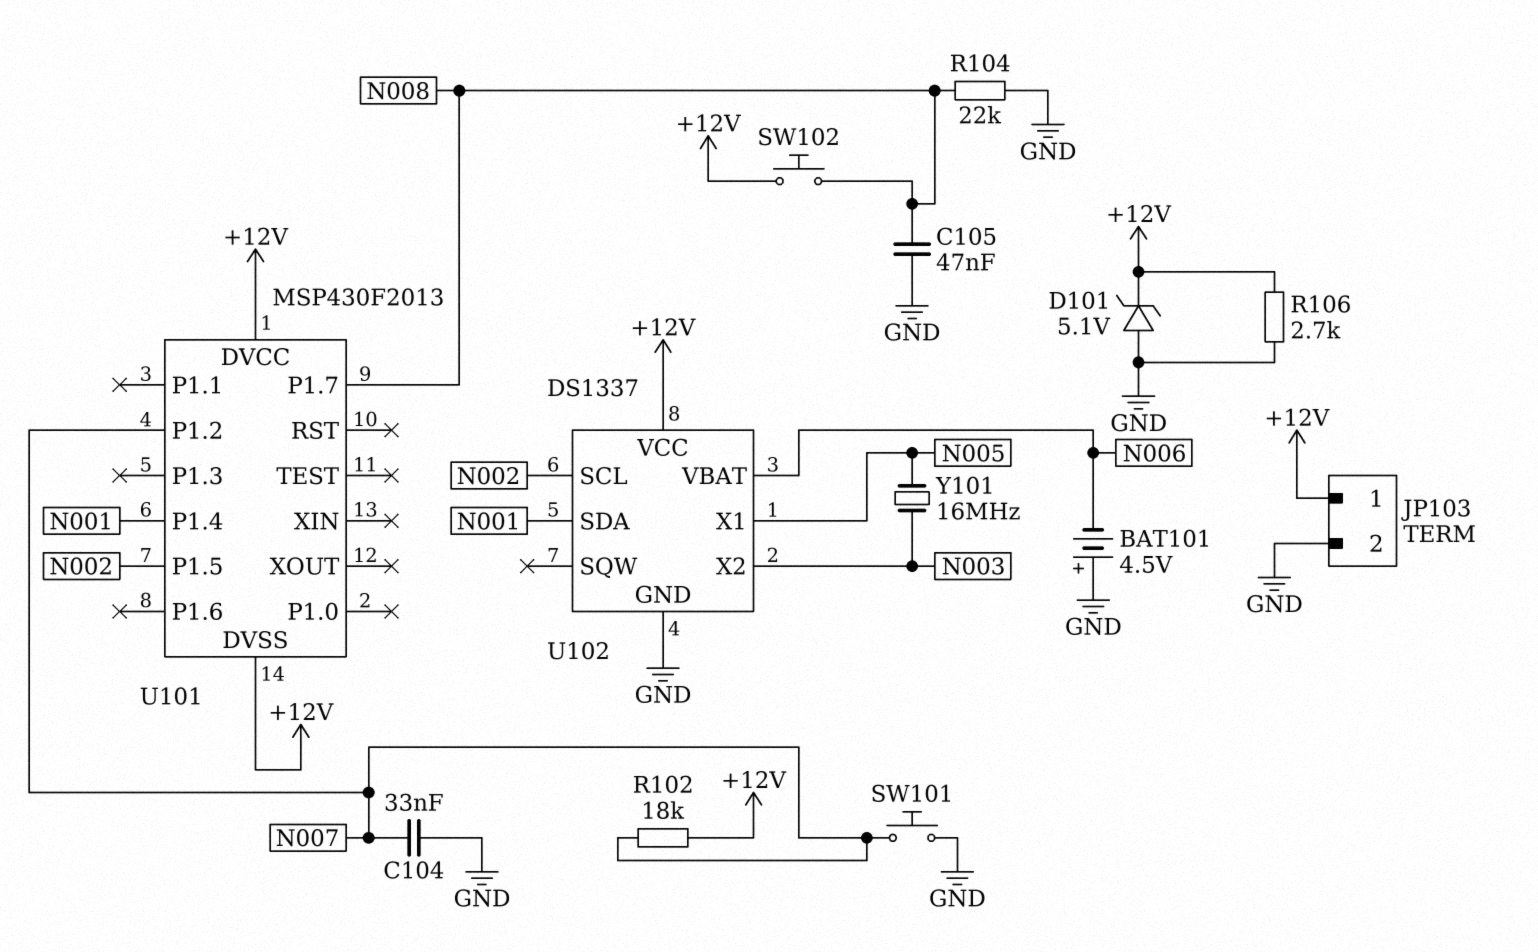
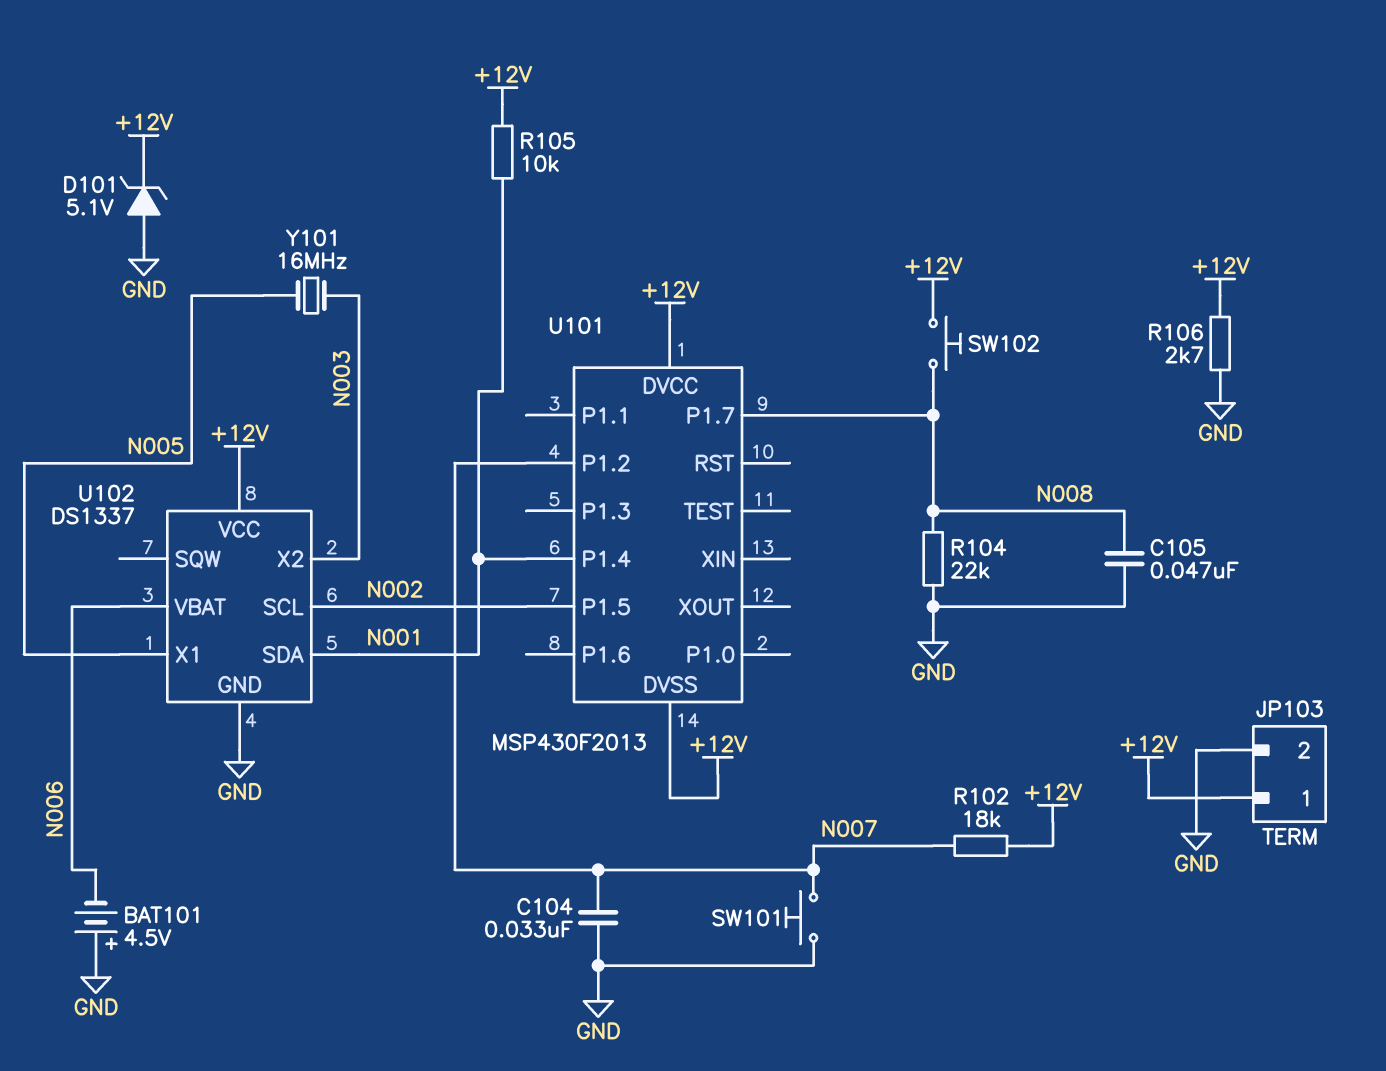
R105: none -> 10k (+12V, N001)

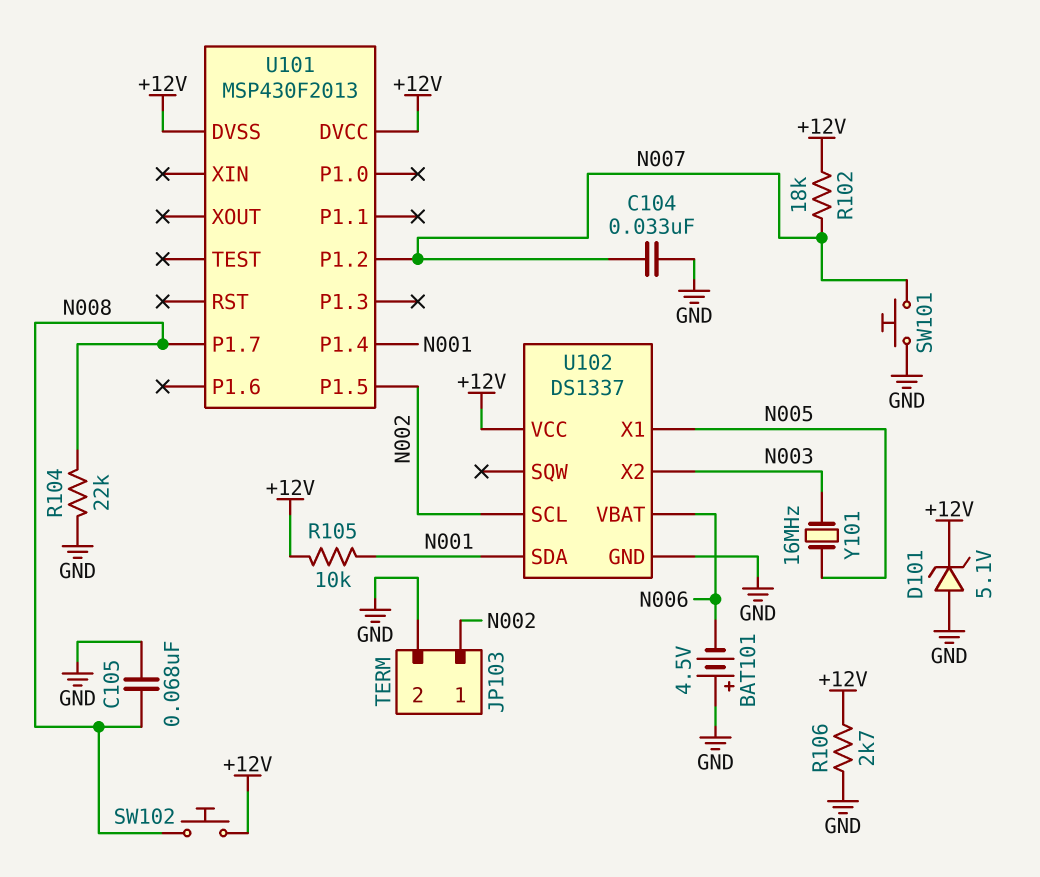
C105: 47nF (GND, N008) -> 68nF (GND, N008)
JP103 pin 1: +12V -> N002

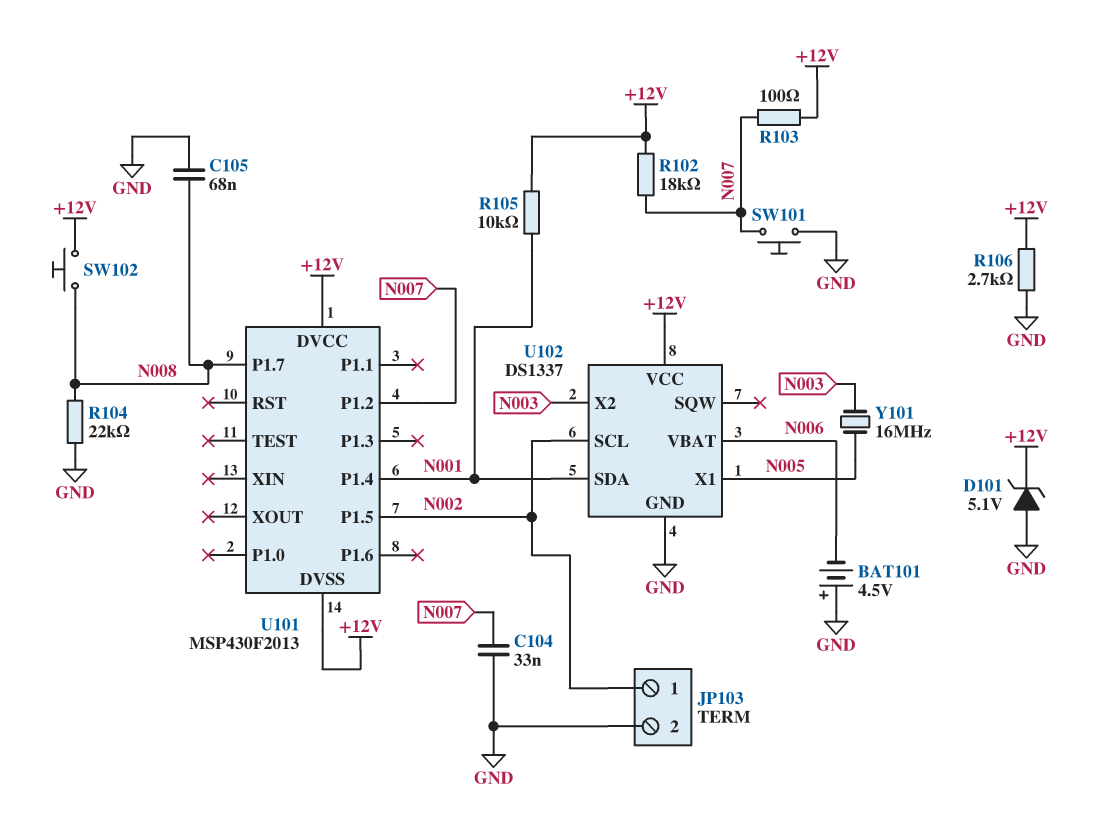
R103: none -> 100 (+12V, N007)

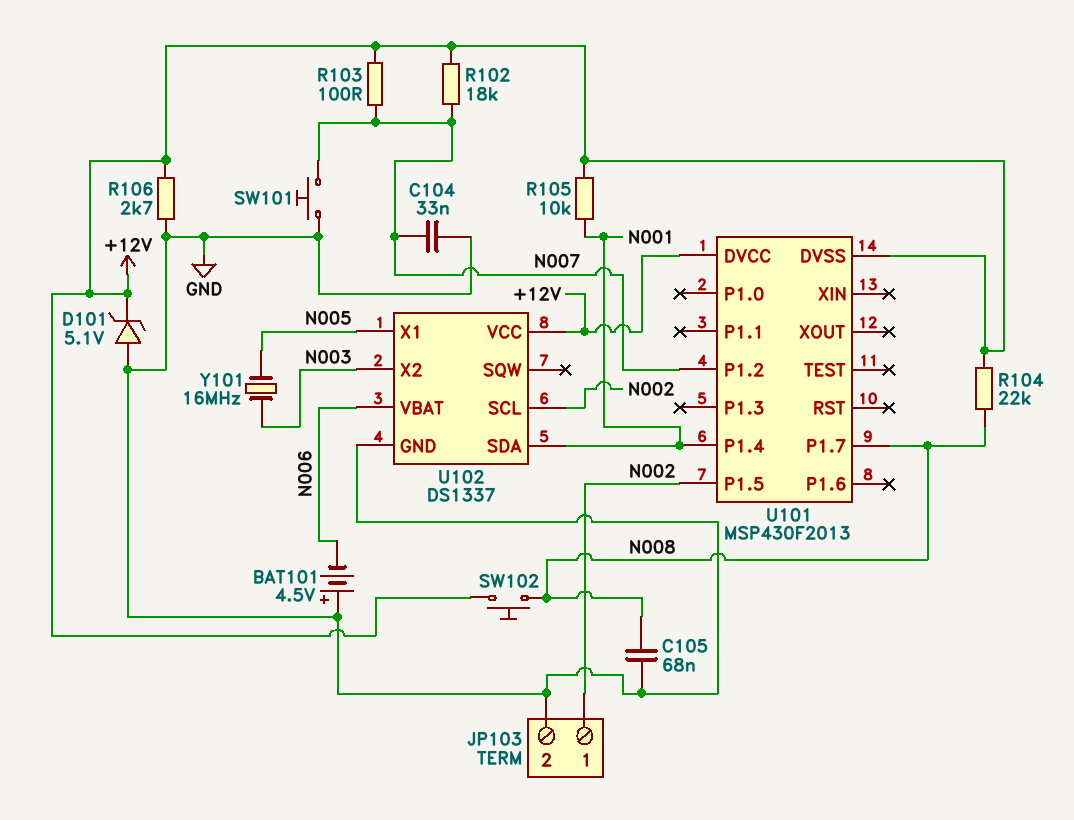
R104: 22k (GND, N008) -> 22k (+12V, N008)

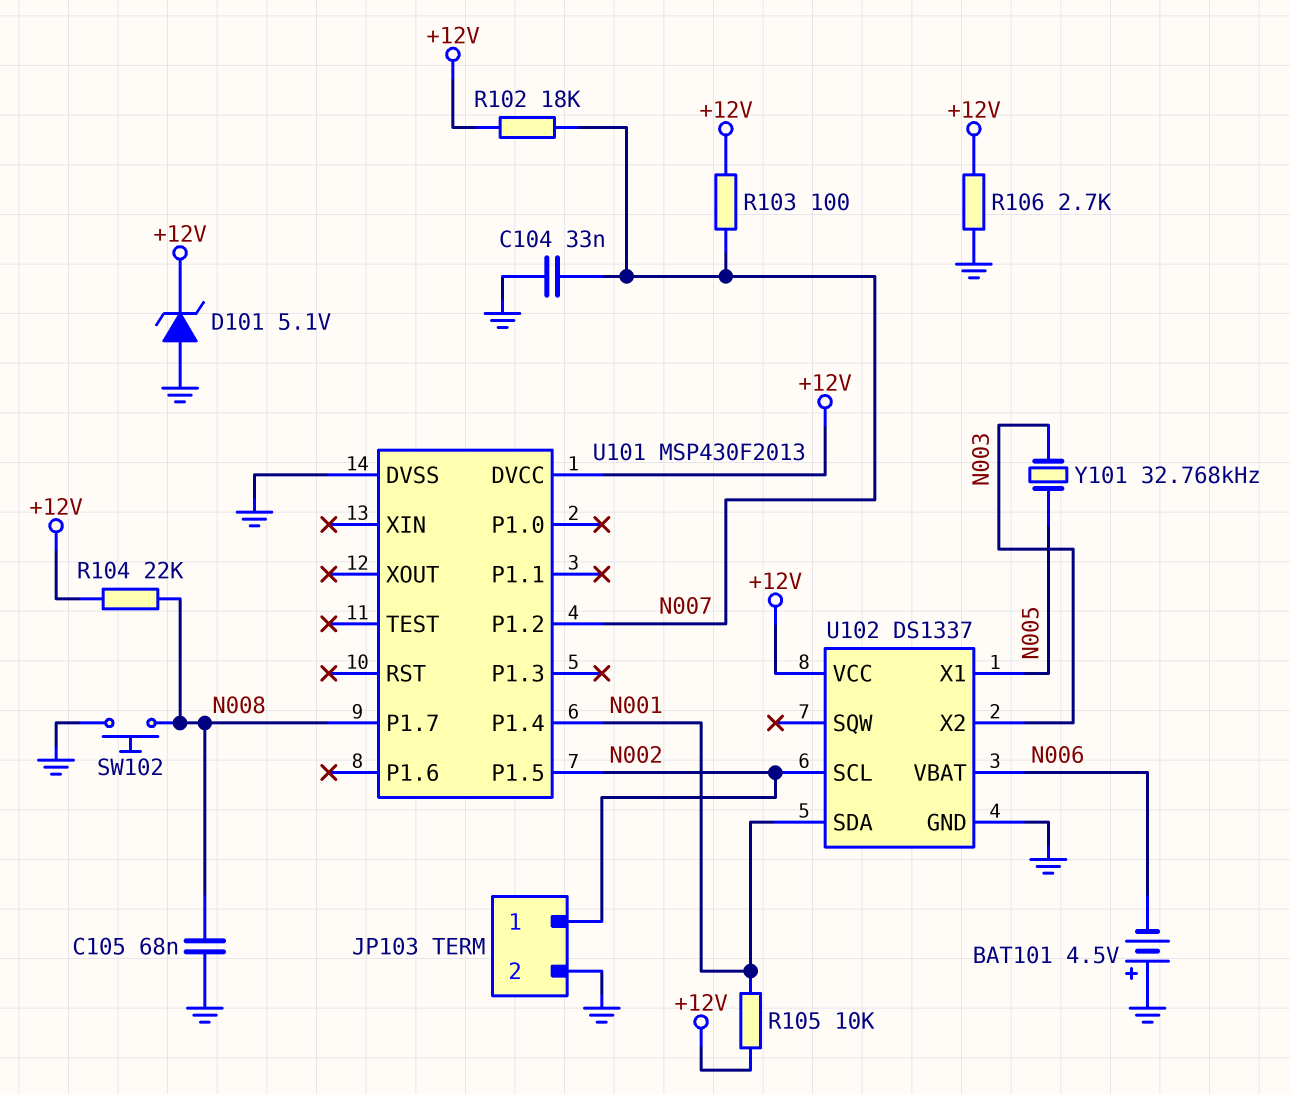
SW101: button (GND, N007) -> none
SW102: button (+12V, N008) -> button (GND, N008)
U101 pin DVSS: +12V -> GND
Y101: 16MHz (N003, N005) -> 32.768kHz (N003, N005)

